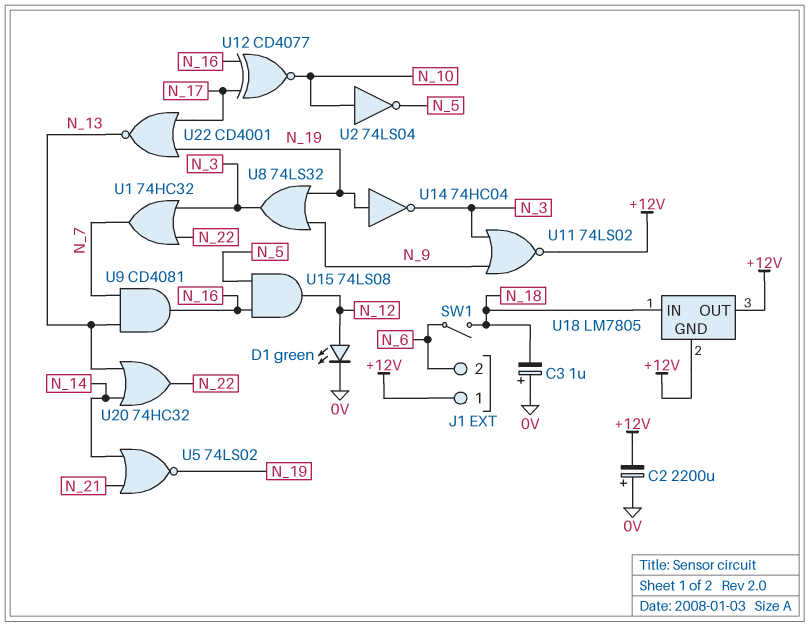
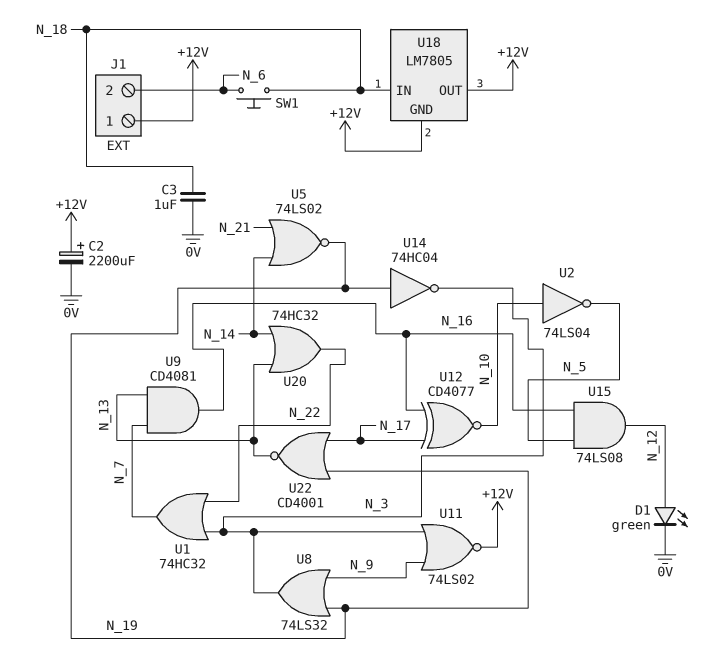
C2: 2200uF (plus 0V, minus +12V) -> 2200uF (plus +12V, minus 0V)
C3: 1uF (plus 0V, minus N_18) -> 1uF (0V, N_18)
SW1: switch (N_6, N_18) -> button (N_6, N_18)

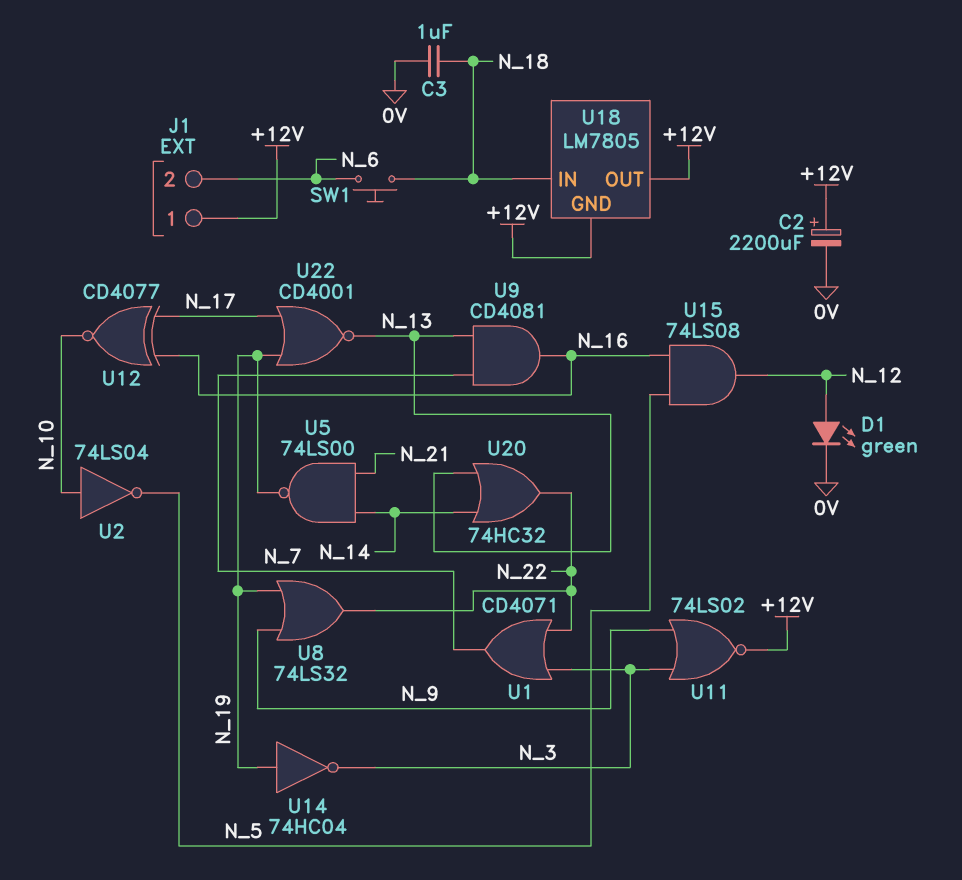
U1: OR 74HC32 (in N_3, in N_22, out N_7) -> OR CD4071 (in N_3, in N_22, out N_7)
U5: NOR 74LS02 (in N_14, in N_21, out N_19) -> NAND 74LS00 (in N_14, in N_21, out N_19)
U8: OR 74LS32 (in N_9, in N_19, out N_3) -> OR 74LS32 (in N_9, in N_19, out N_22)

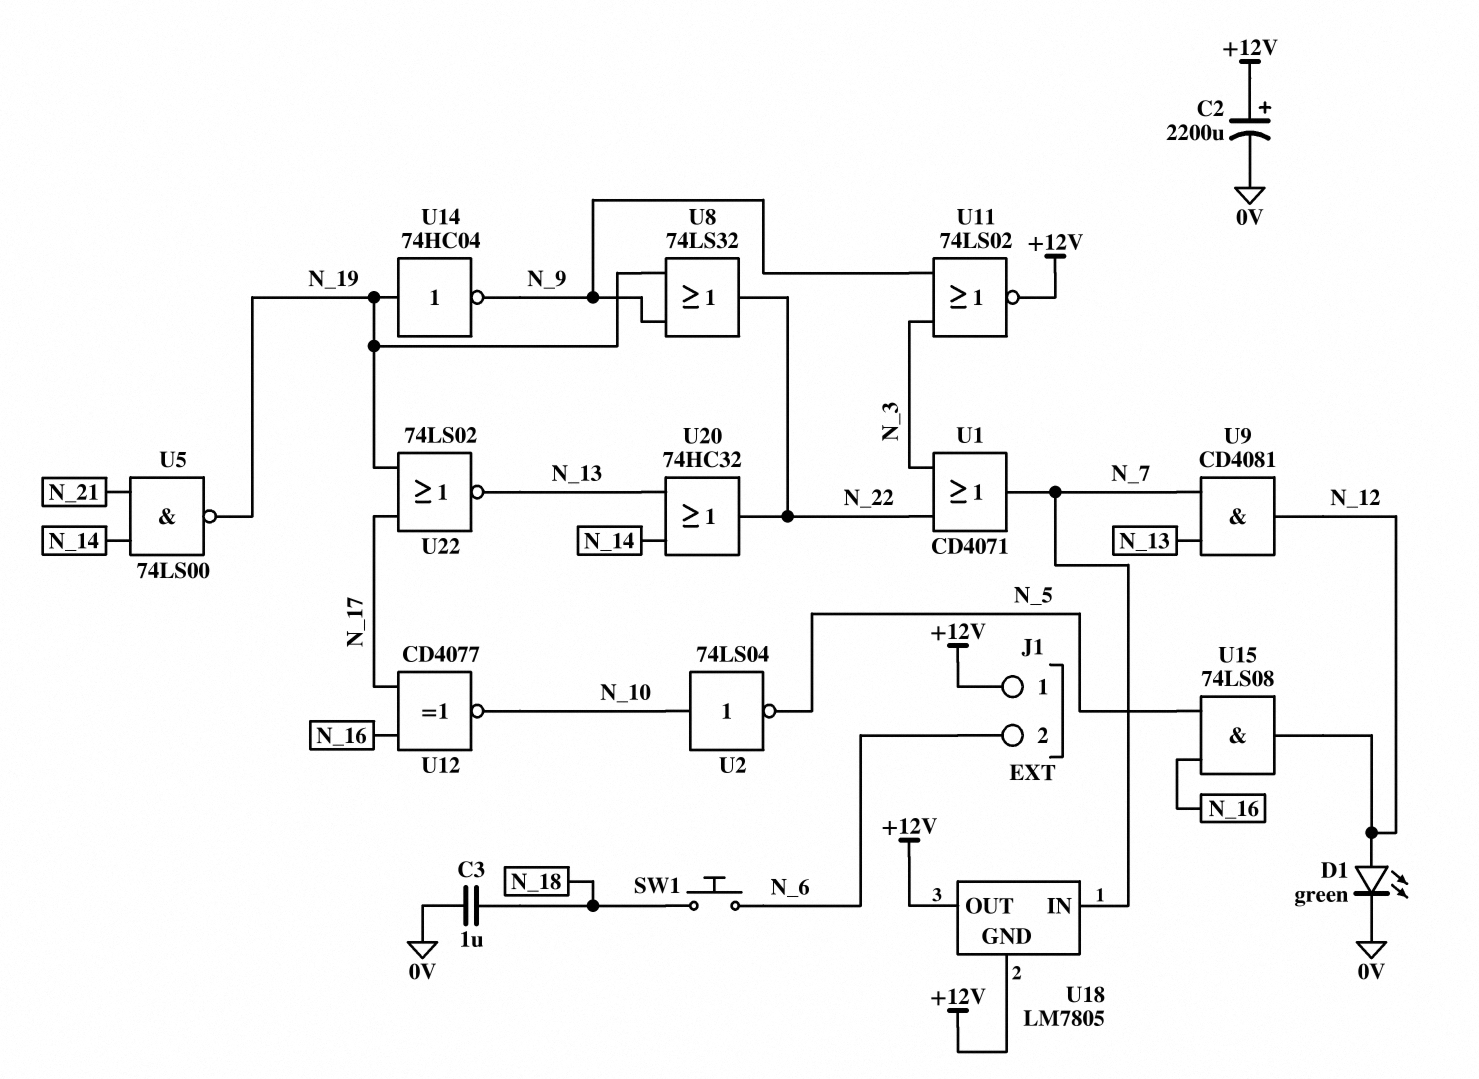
U9: AND CD4081 (in N_7, in N_13, out N_16) -> AND CD4081 (in N_7, in N_13, out N_12)
U14: NOT 74HC04 (in N_19, out N_3) -> NOT 74HC04 (in N_19, out N_9)
U18 pin IN: N_18 -> N_7
U22: NOR CD4001 (in N_17, in N_19, out N_13) -> NOR 74LS02 (in N_17, in N_19, out N_13)

